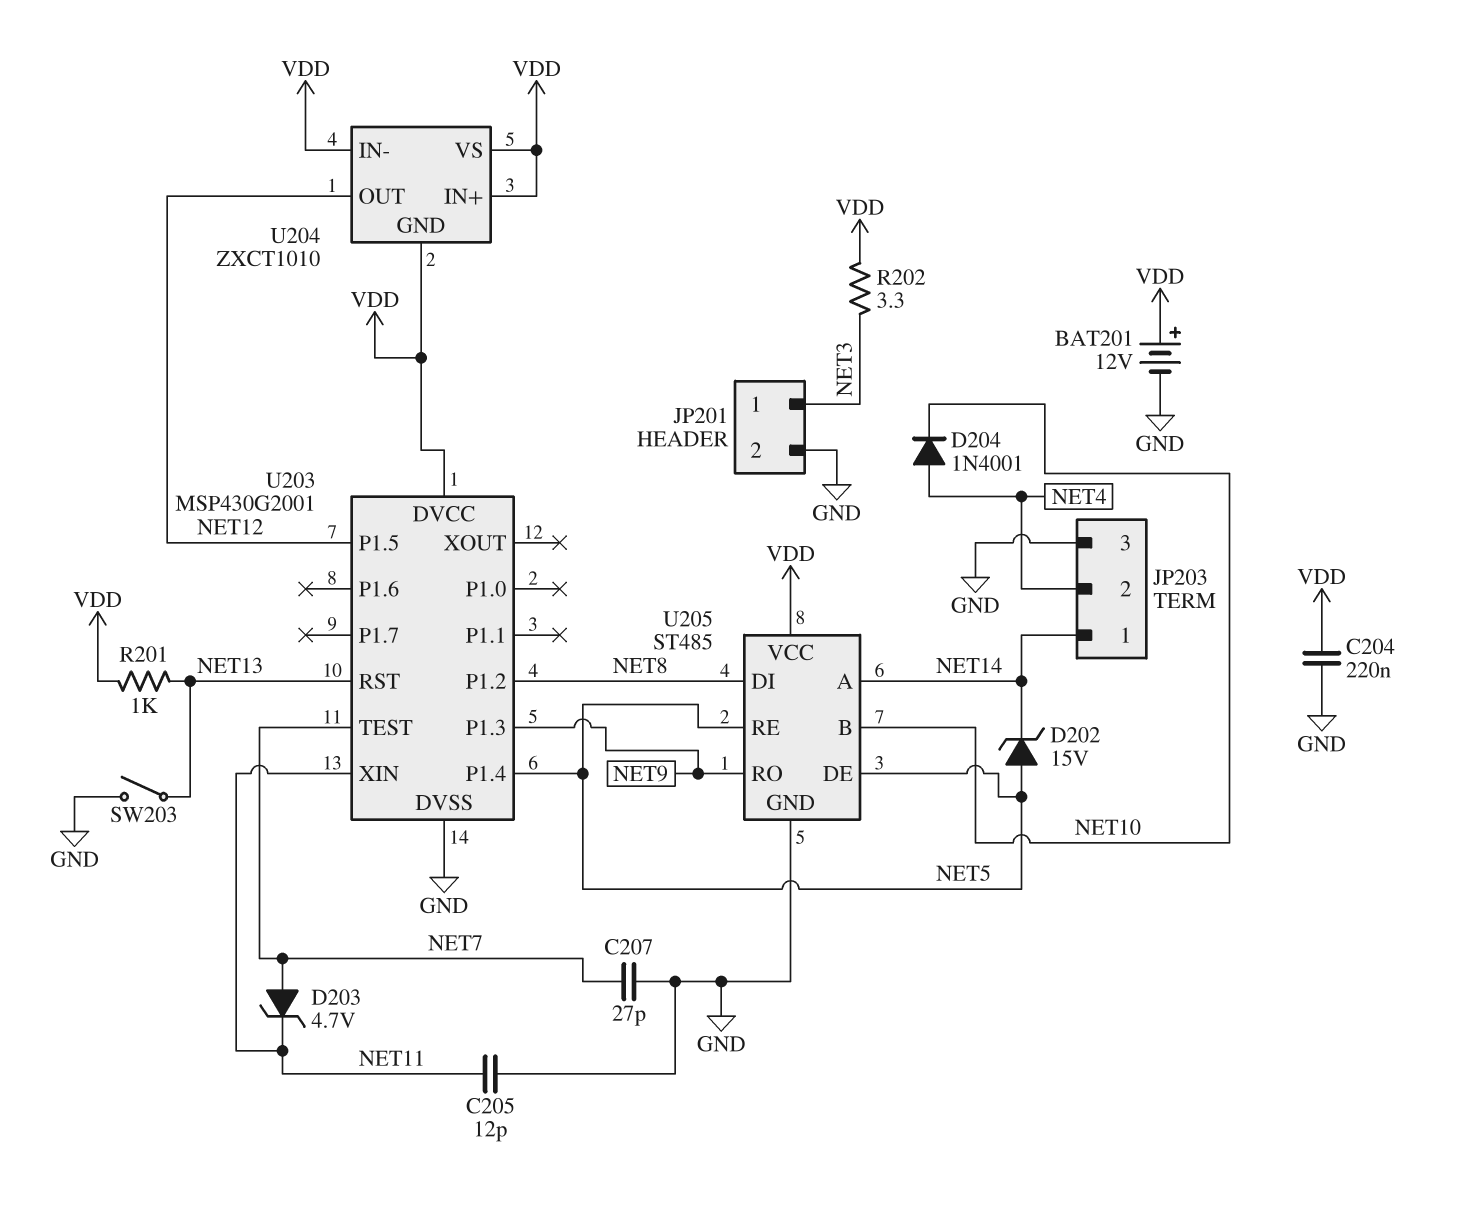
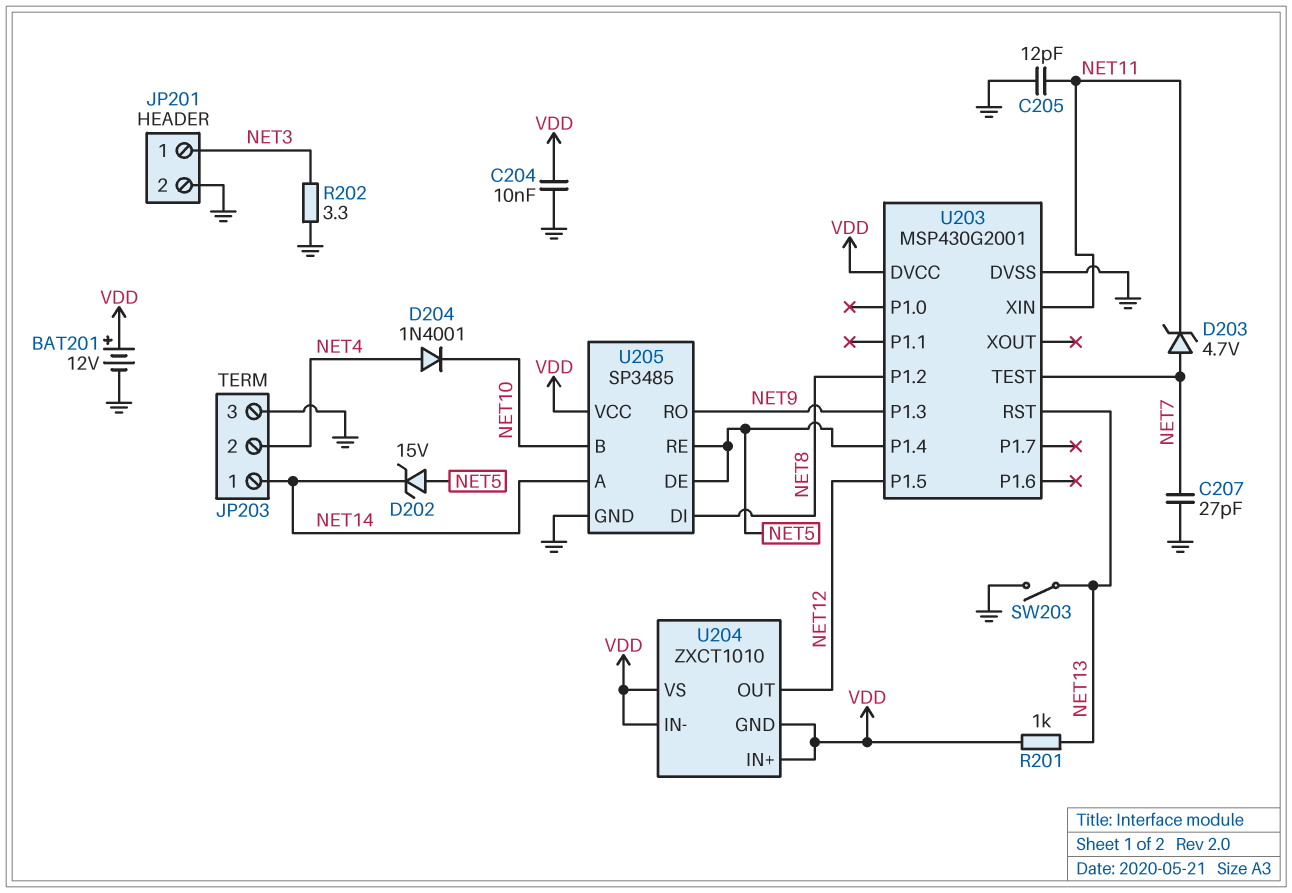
C204: 220nF (GND, VDD) -> 10nF (GND, VDD)
R202: 3.3 (NET3, VDD) -> 3.3 (GND, NET3)
U205: ST485 -> SP3485

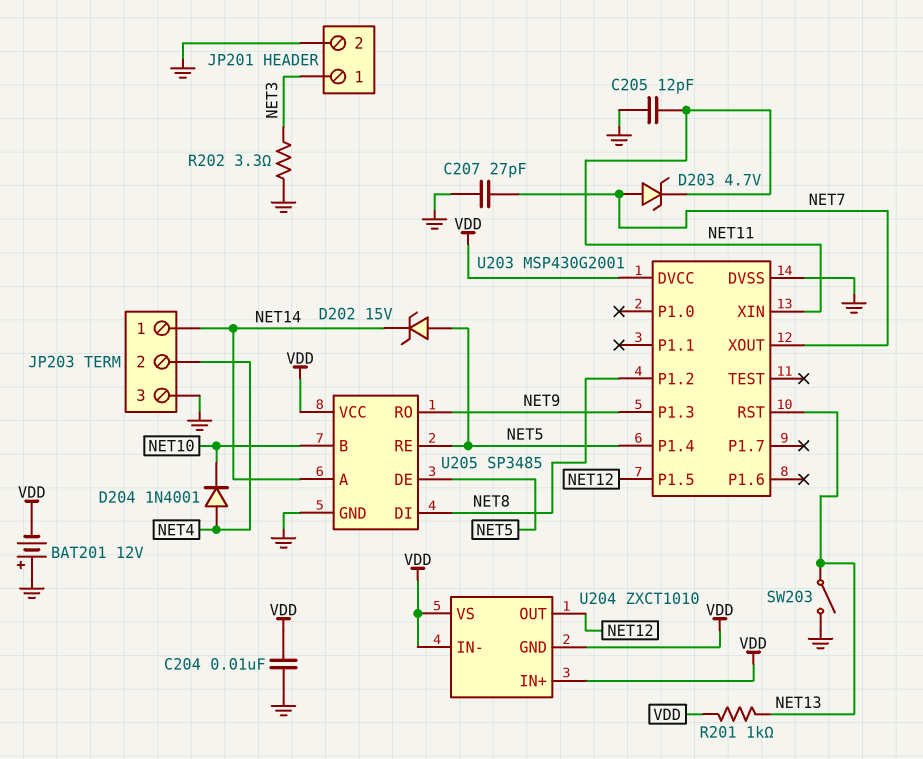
BAT201: 12V (plus VDD, minus GND) -> 12V (plus GND, minus VDD)
U203 pin TEST: NET7 -> none
U203 pin XOUT: none -> NET7

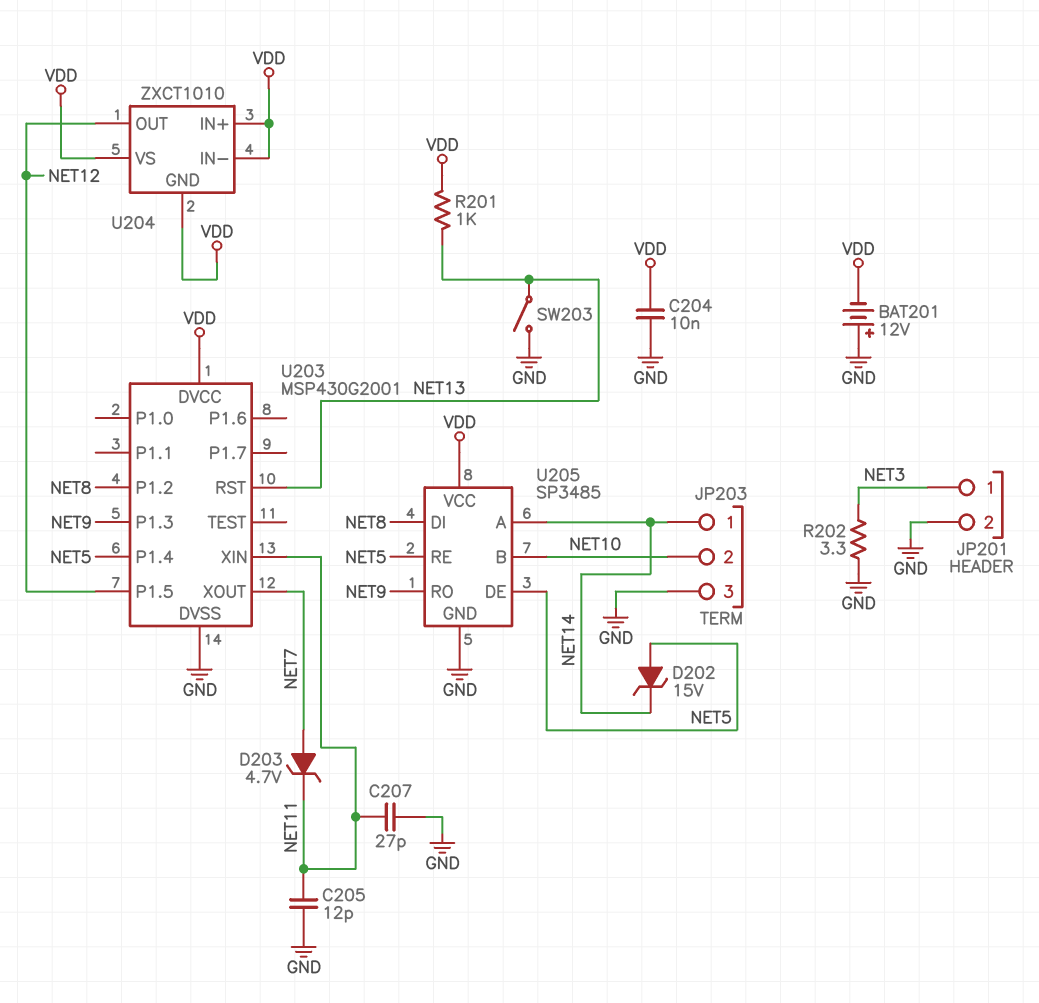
C207: 27pF (GND, NET7) -> 27pF (GND, NET11)
D204: diode 1N4001 (A NET4, K NET10) -> none
JP203 pin 2: NET4 -> NET10

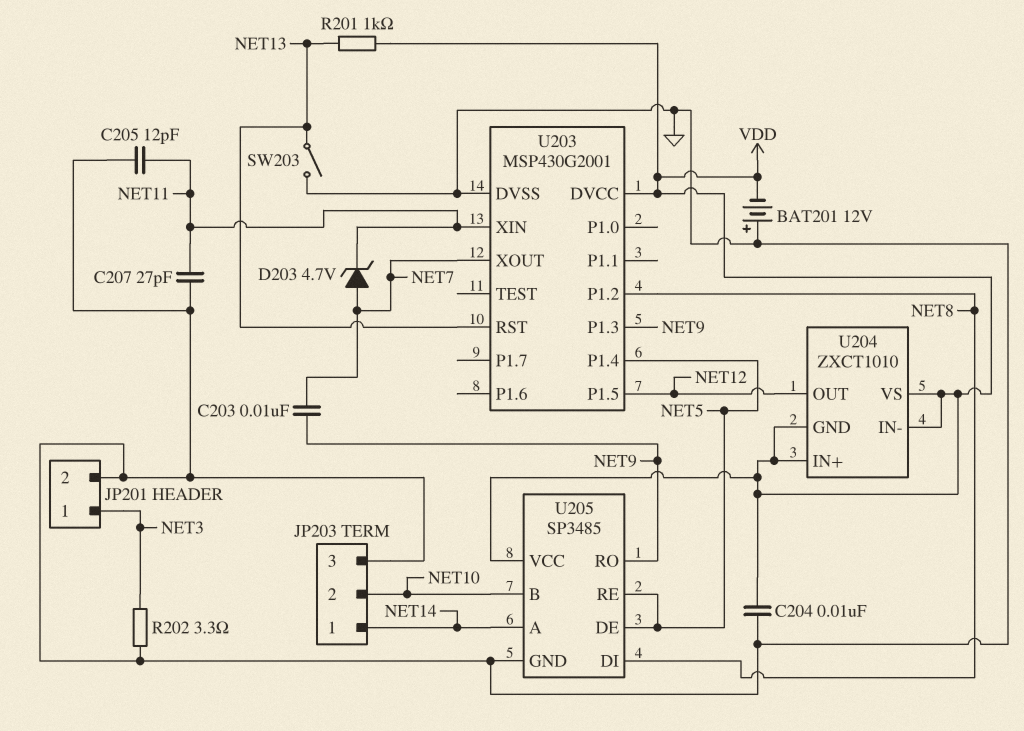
C203: none -> 10nF (NET7, NET9)
D202: zener 15V (A NET5, K NET14) -> none

